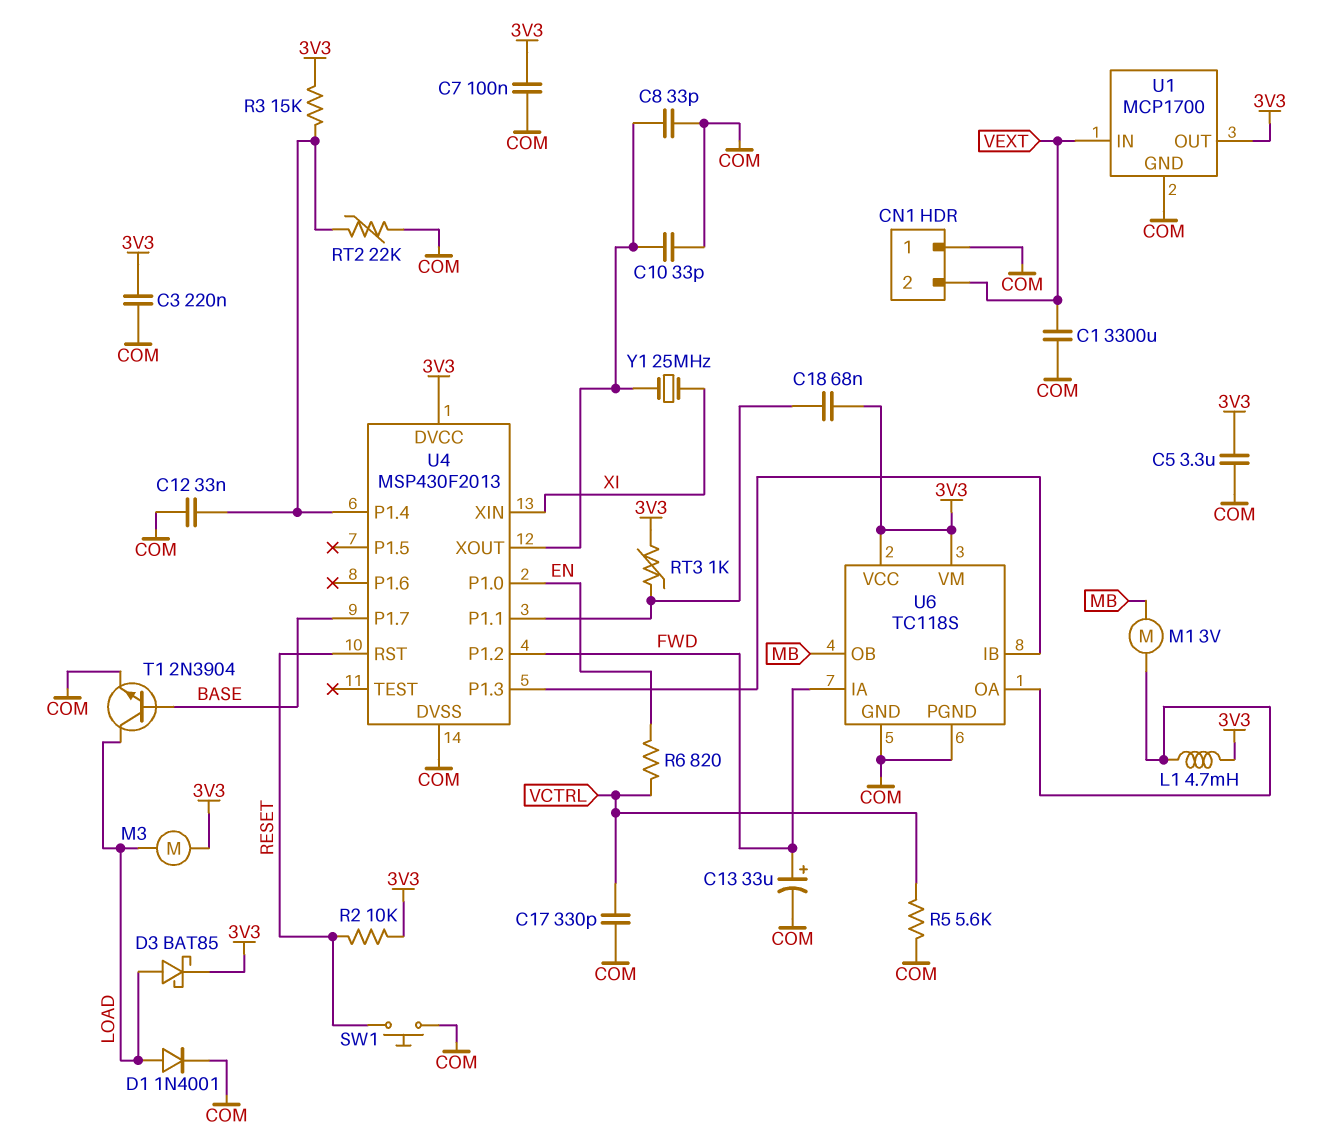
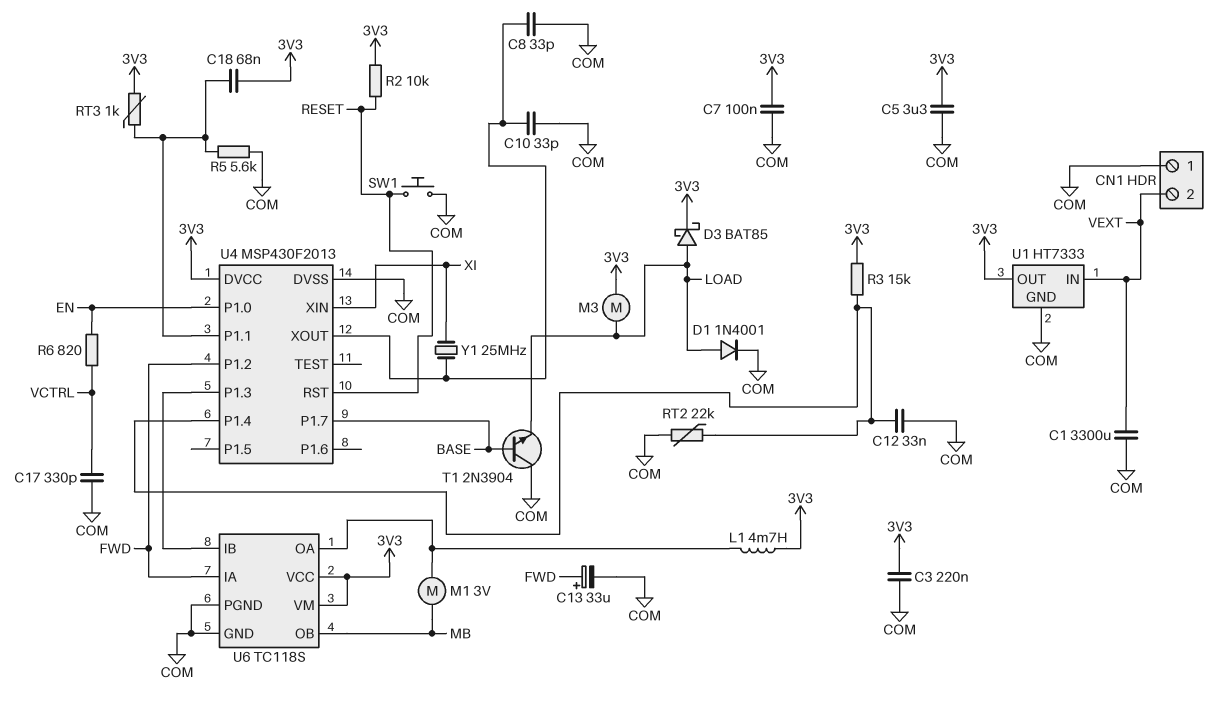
R5: 5.6k (COM, VCTRL) -> 5.6k (COM, U4/P1.1)
T1: NPN 2N3904 (B BASE, C LOAD, E COM) -> NPN 2N3904 (B BASE, C COM, E LOAD)
U1: MCP1700 -> HT7333

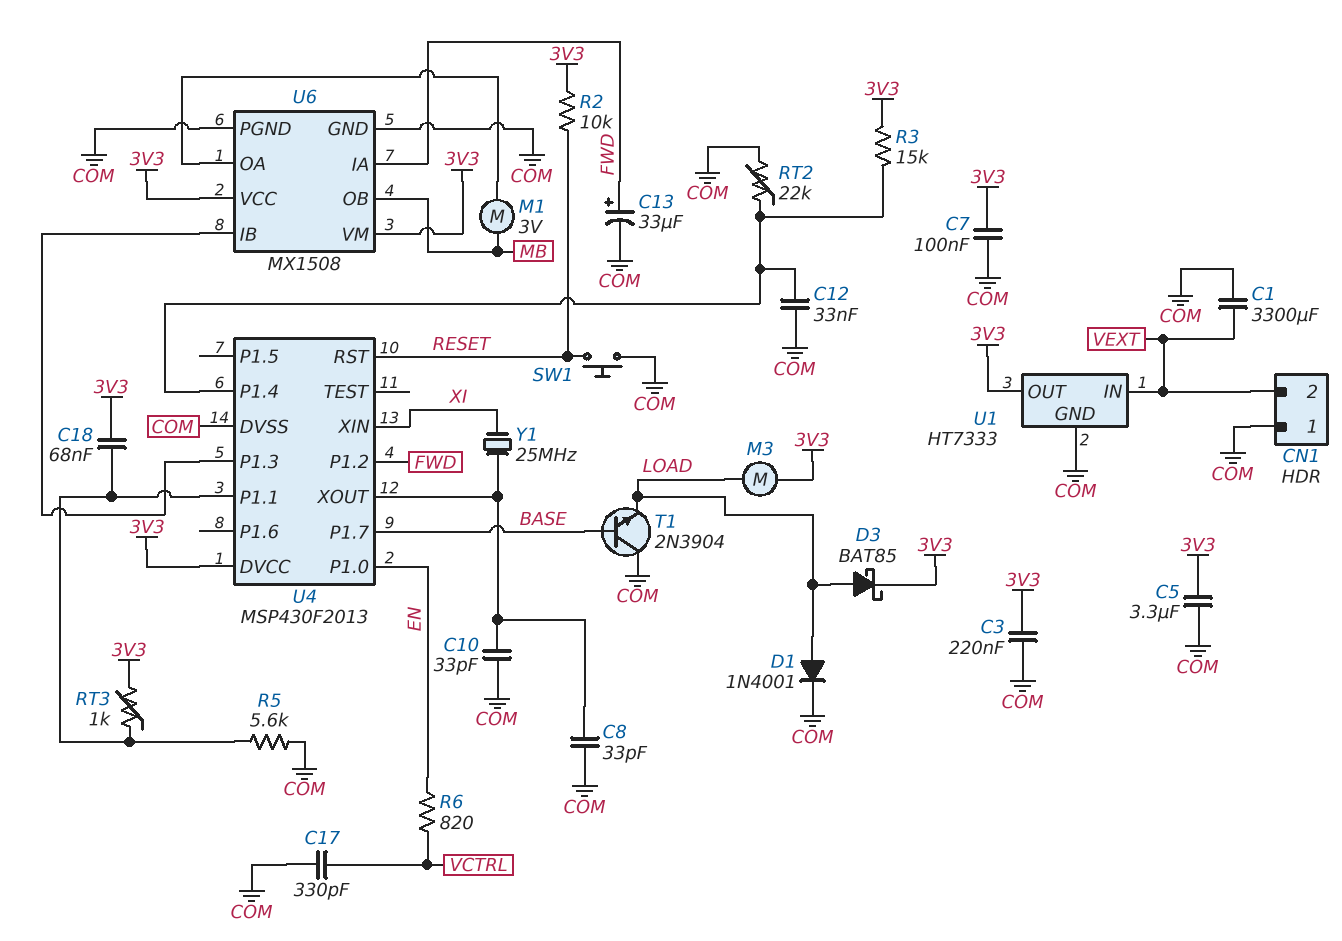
L1: 4.7mH (3V3, U6/OA) -> none
U6: TC118S -> MX1508

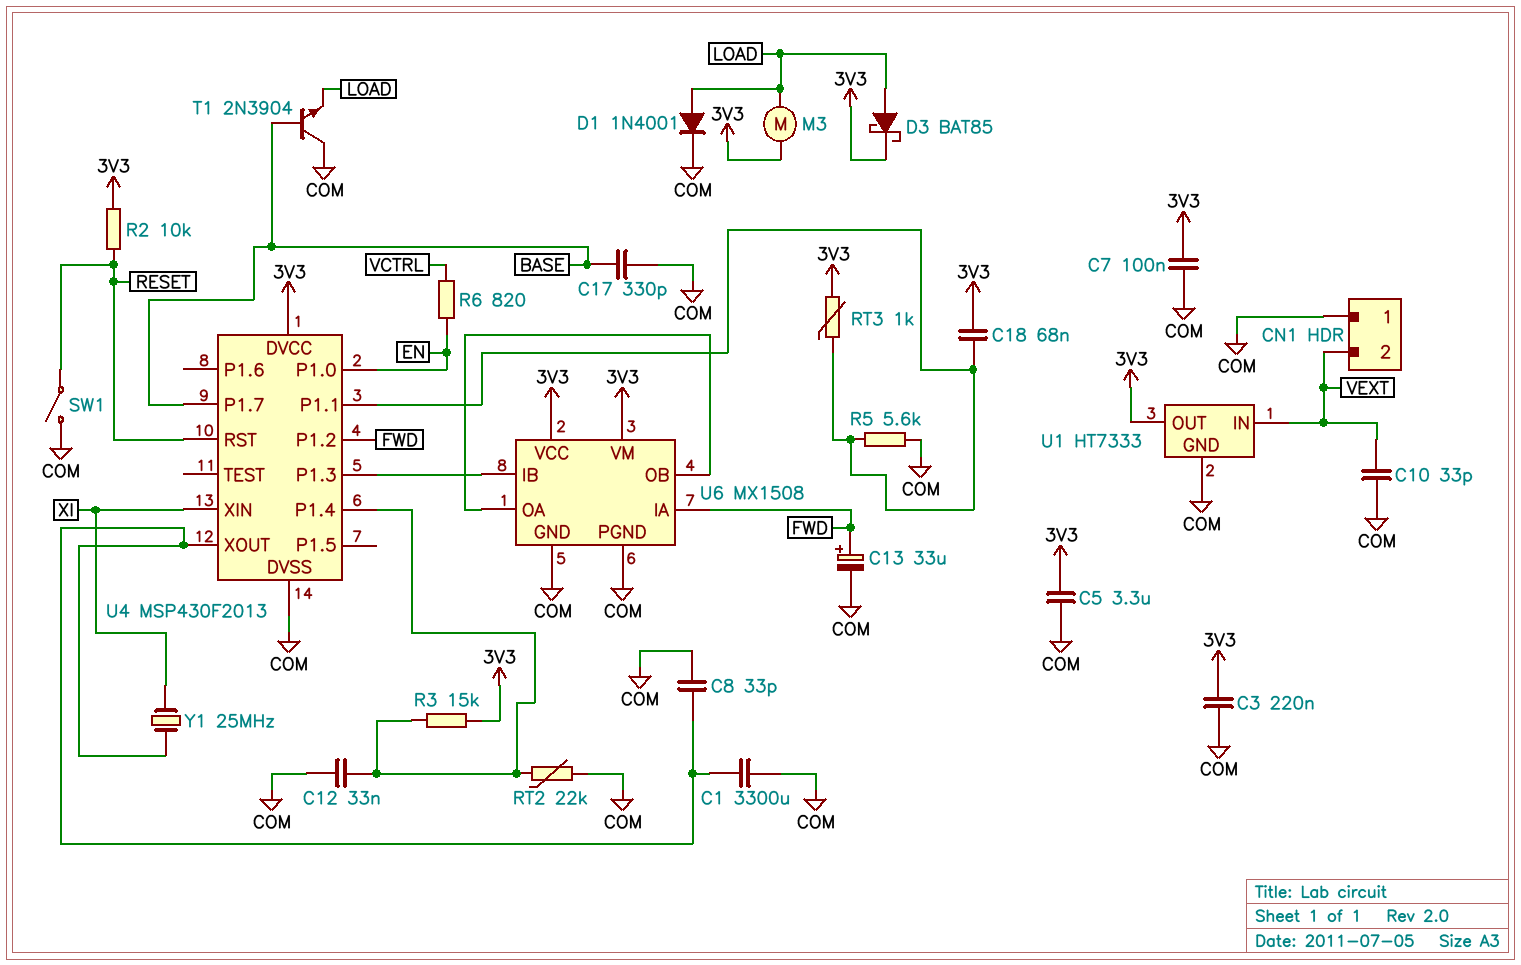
C1: 3300uF (COM, VEXT) -> 3300uF (COM, U4/XOUT)
C10: 33pF (COM, U4/XOUT) -> 33pF (COM, VEXT)
C17: 330pF (COM, VCTRL) -> 330pF (BASE, COM)
M1: motor 3V (MB, U6/OA) -> none
SW1: button (COM, RESET) -> switch (COM, RESET)
U6 pin OB: MB -> U6/OA

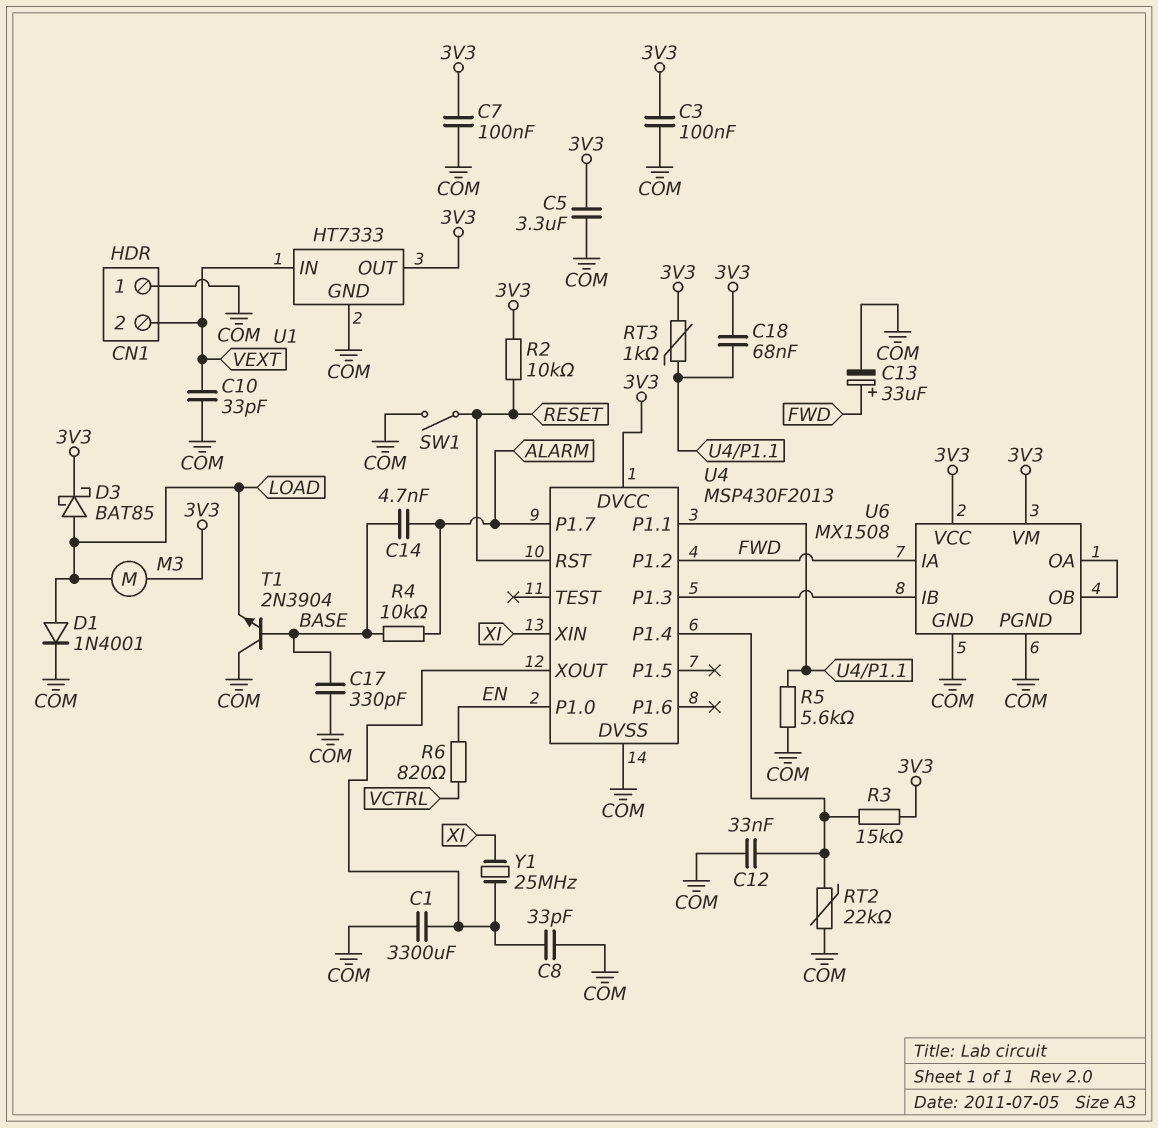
C3: 220nF (3V3, COM) -> 100nF (3V3, COM)
C14: none -> 4.7nF (ALARM, BASE)
R4: none -> 10k (ALARM, BASE)
U4 pin P1.7: BASE -> ALARM

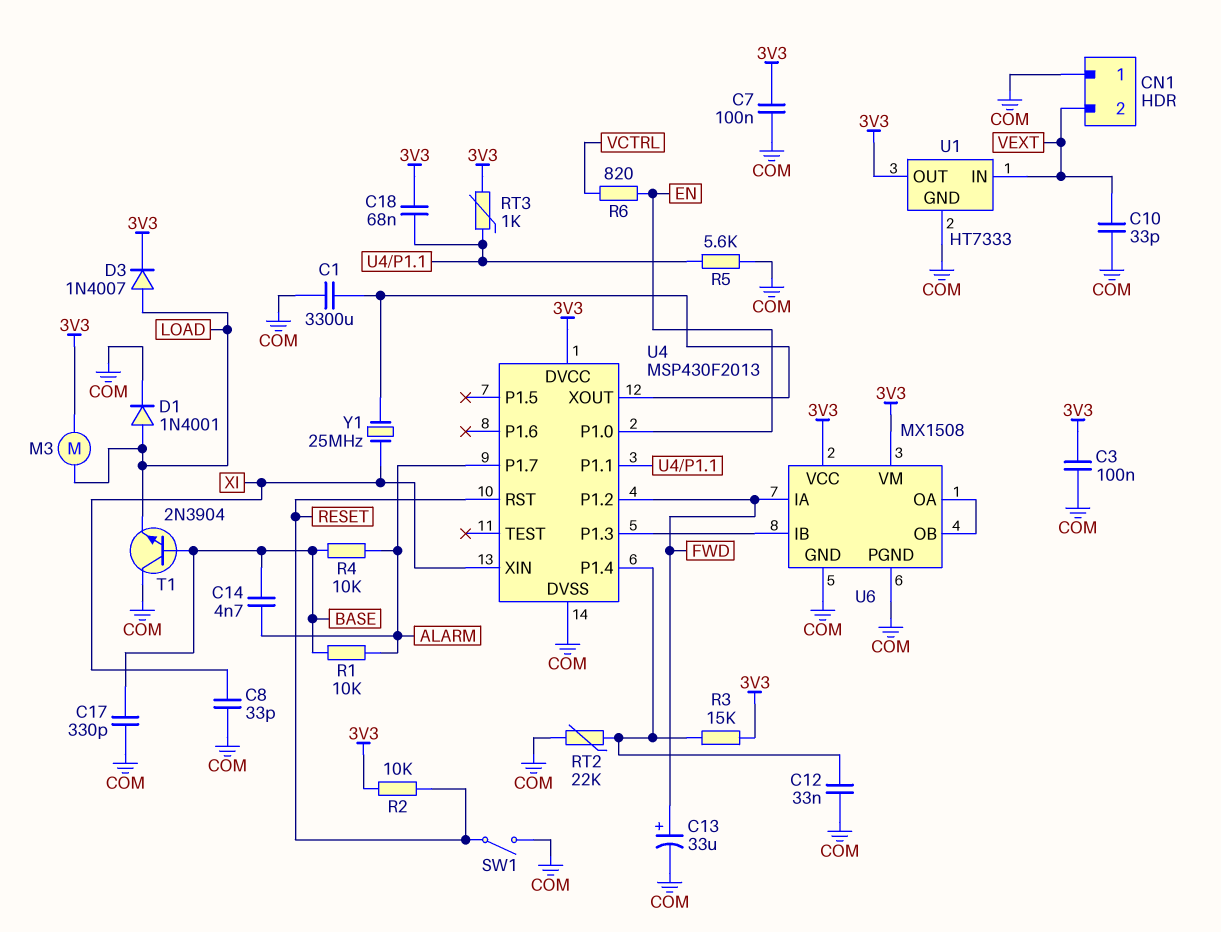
C5: 3.3uF (3V3, COM) -> none
C8: 33pF (COM, U4/XOUT) -> 33pF (COM, XI)
D3: schottky BAT85 (A LOAD, K 3V3) -> diode 1N4007 (A LOAD, K 3V3)
R1: none -> 10k (ALARM, BASE)

